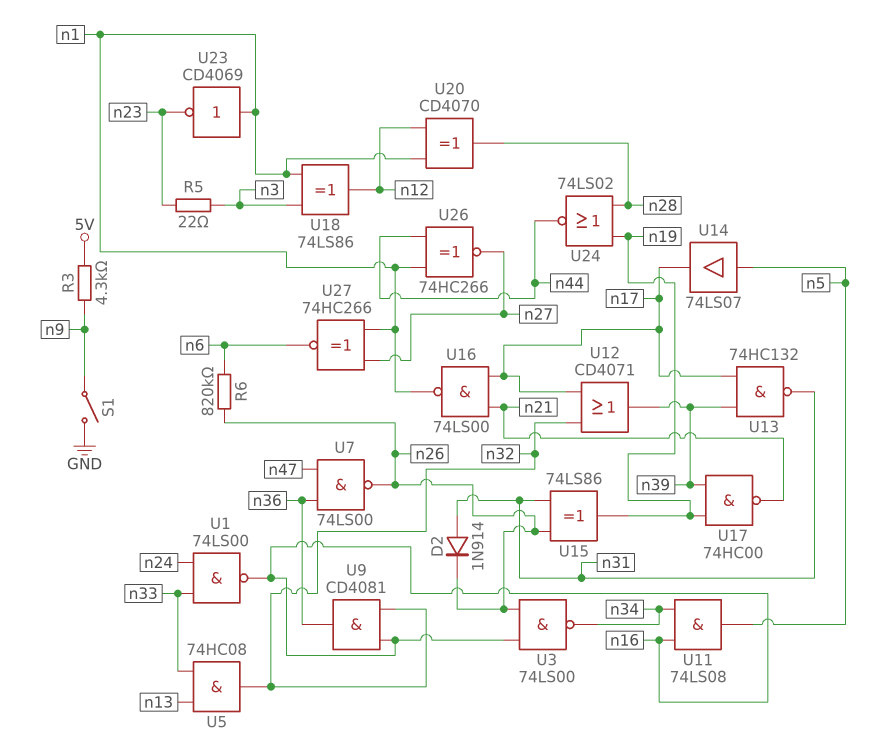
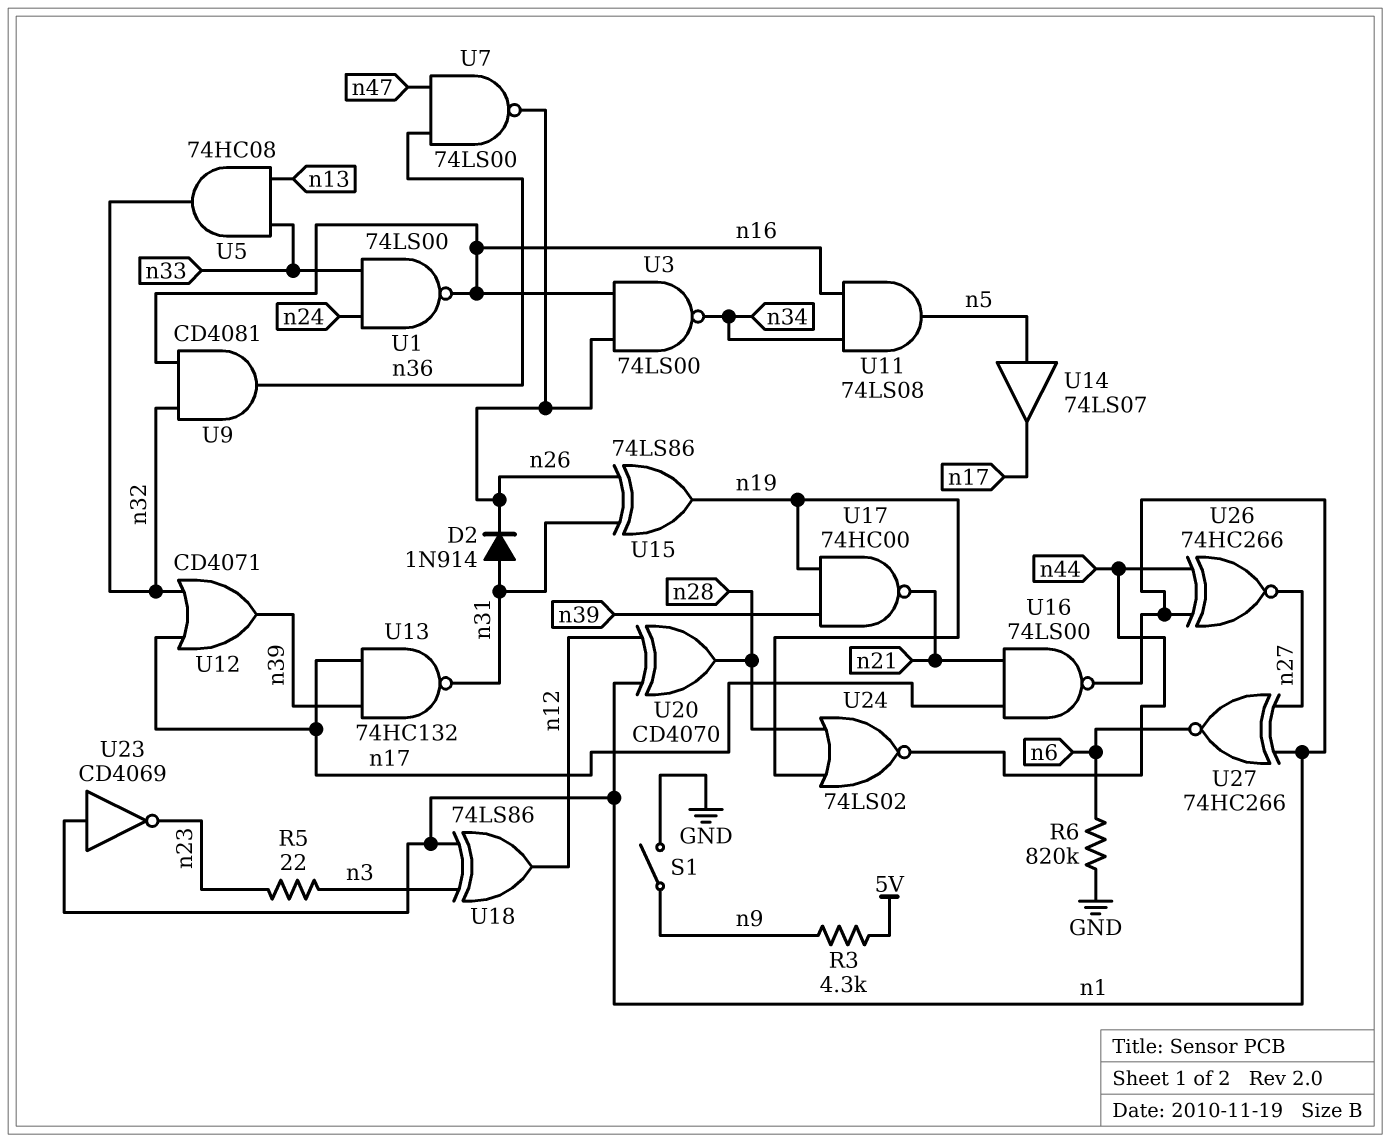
R6: 820k (n6, n26) -> 820k (GND, n6)

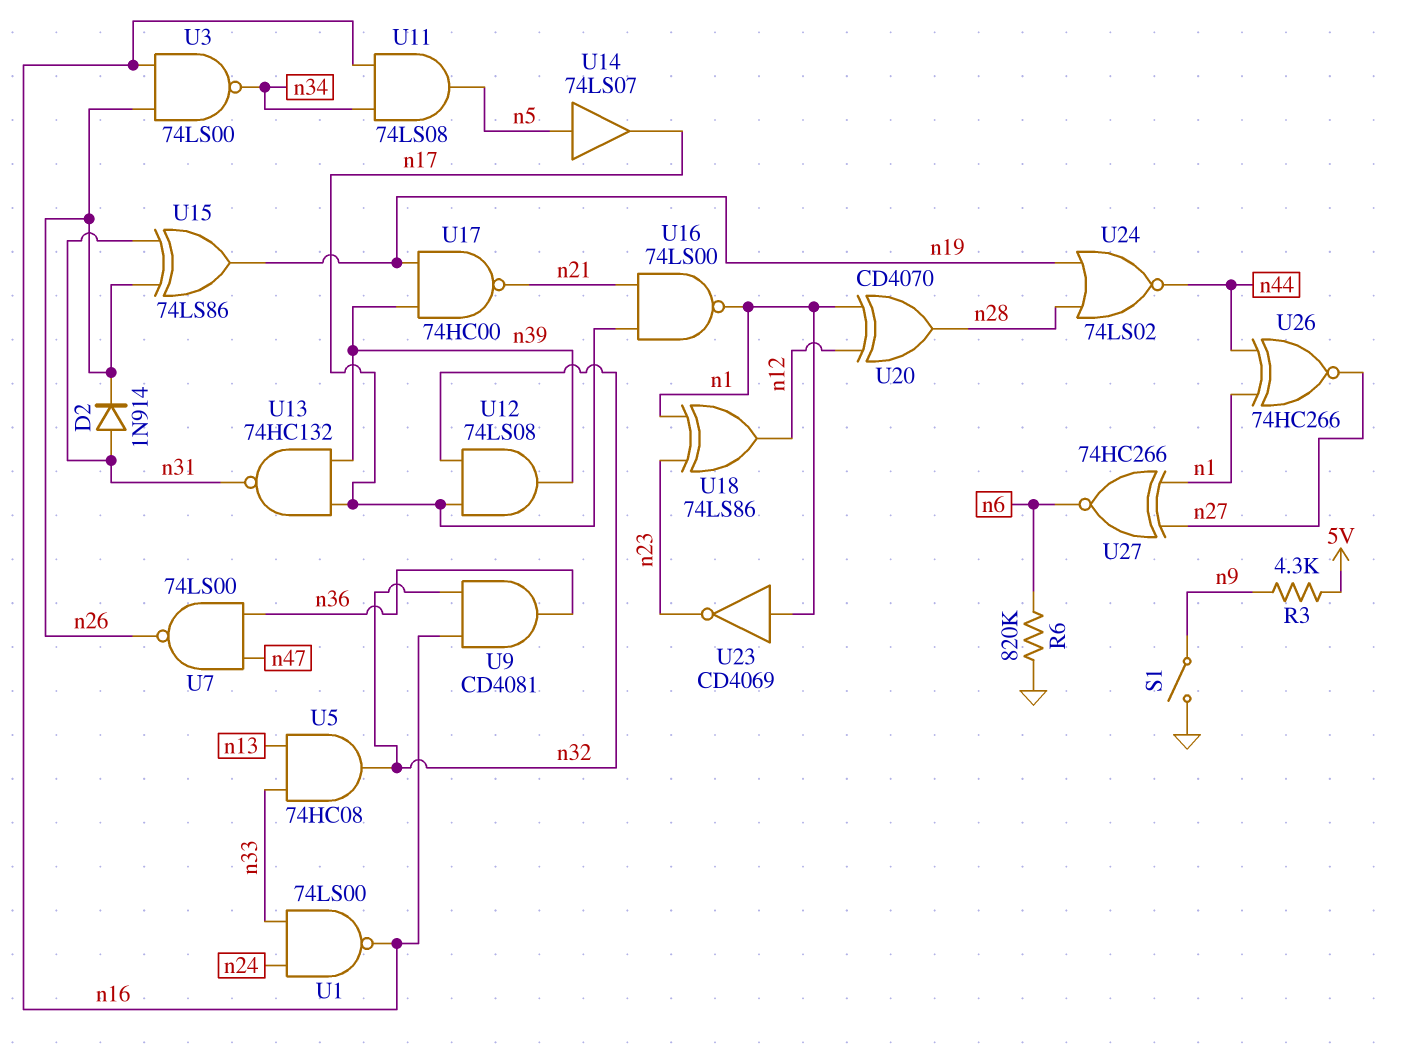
R5: 22 (n3, n23) -> none
U12: OR CD4071 (in n17, in n32, out n39) -> AND 74LS08 (in n17, in n32, out n39)
U18: XOR 74LS86 (in n1, in n3, out n12) -> XOR 74LS86 (in n1, in n23, out n12)

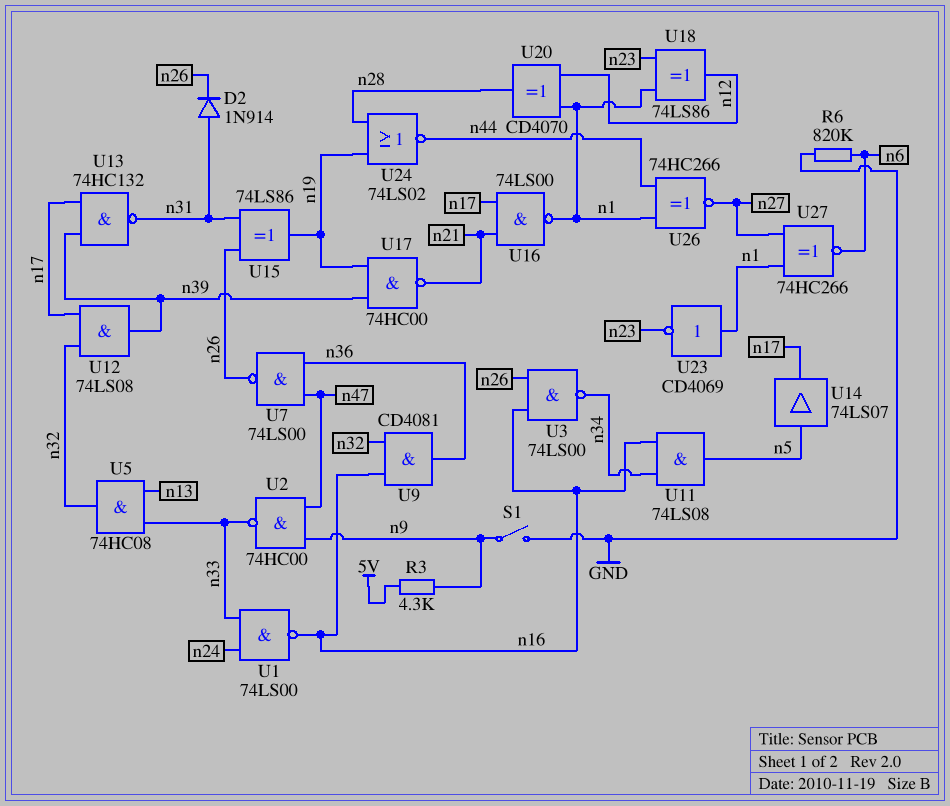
U2: none -> NAND 74HC00 (in n9, in n47, out n33)

